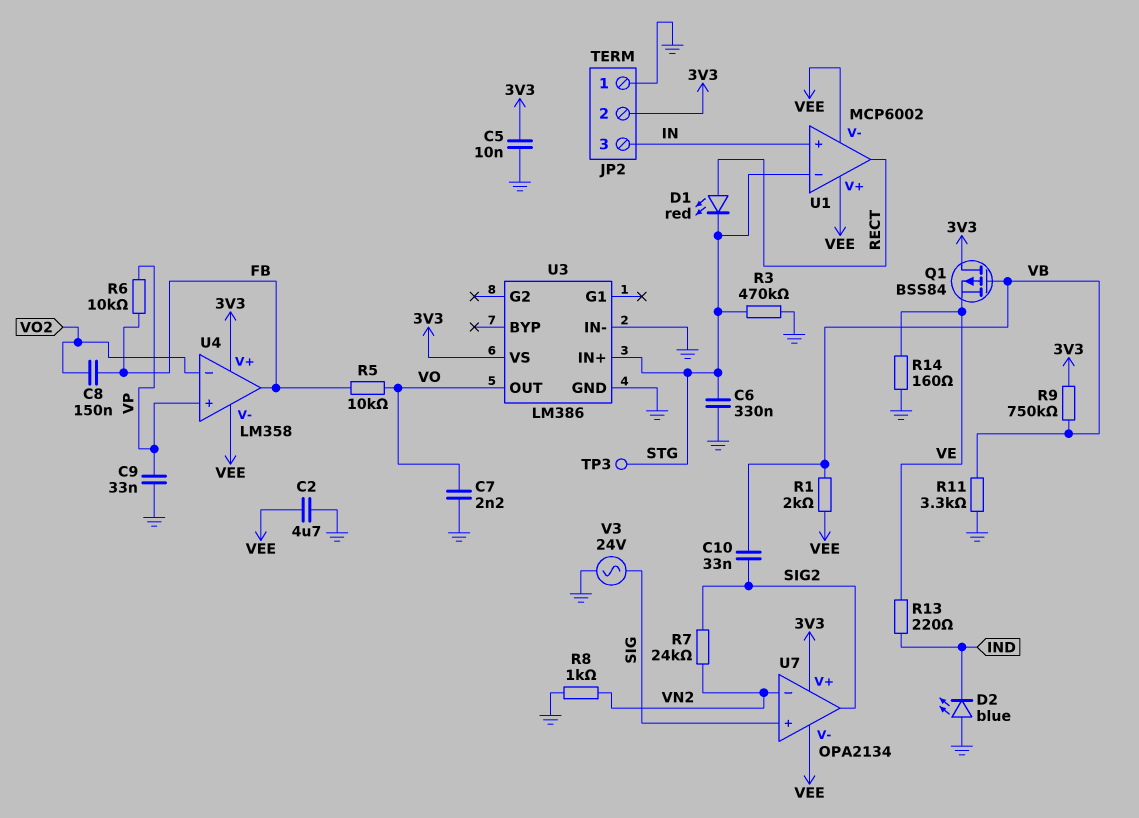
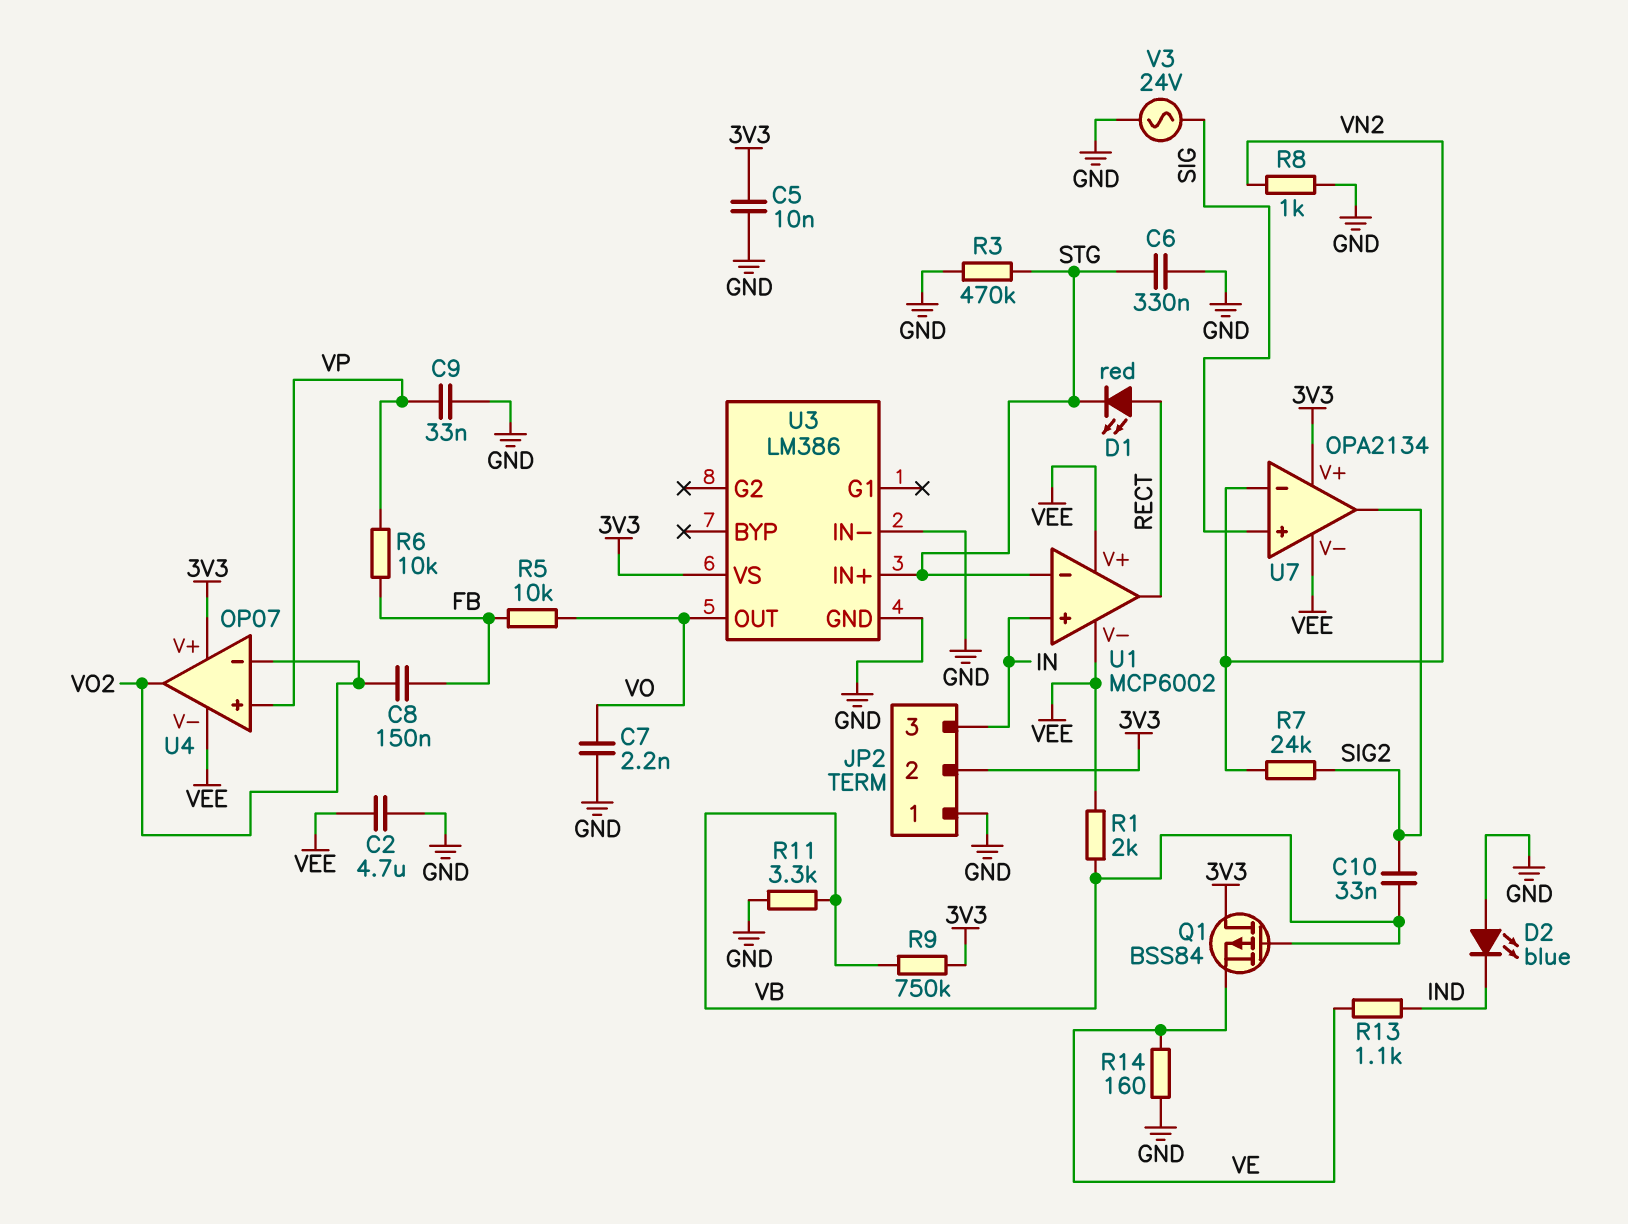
R13: 220 (IND, VE) -> 1.1k (IND, VE)
TP3: test point (STG) -> none
U4: LM358 -> OP07
U4 pin out: FB -> VO2

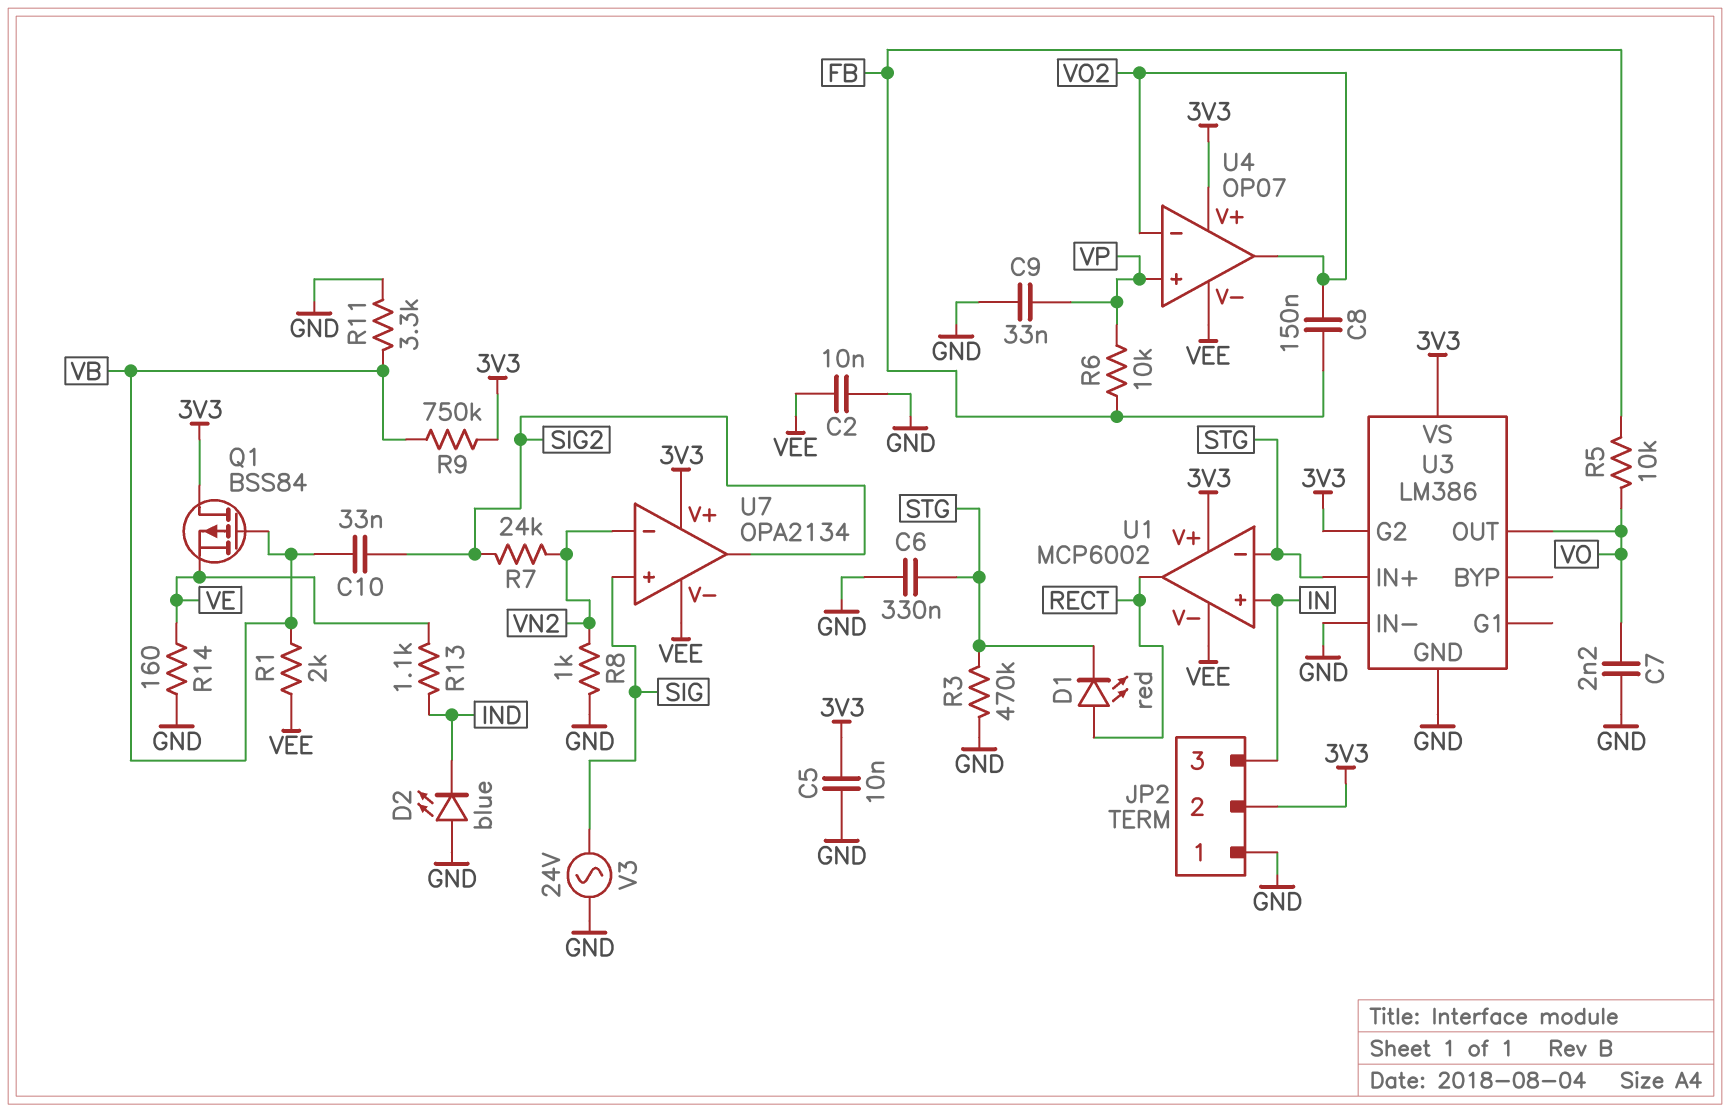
C2: 4.7uF (GND, VEE) -> 10nF (GND, VEE)
U1 pin V+: VEE -> 3V3
U3 pin G2: none -> 3V3

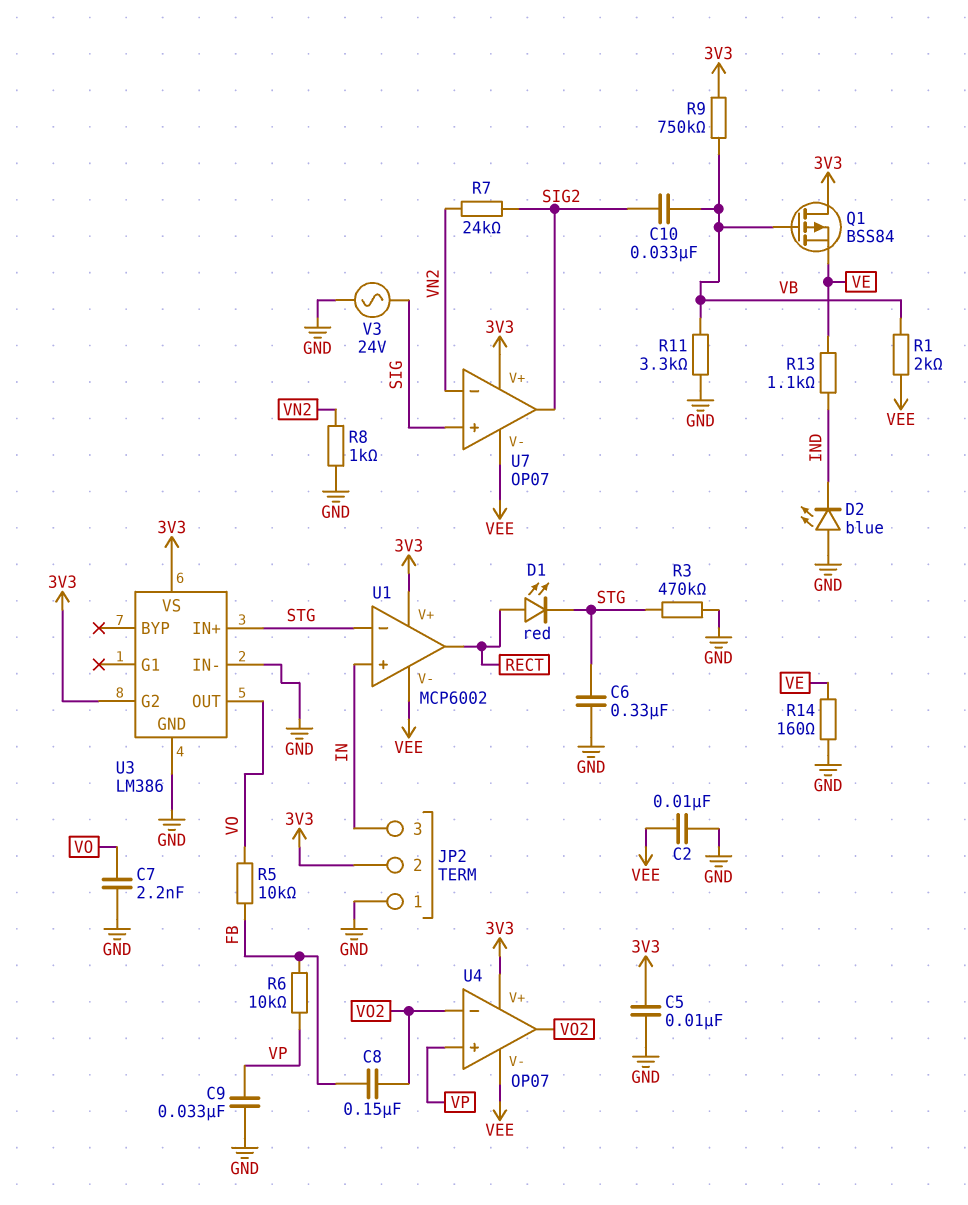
U7: OPA2134 -> OP07

